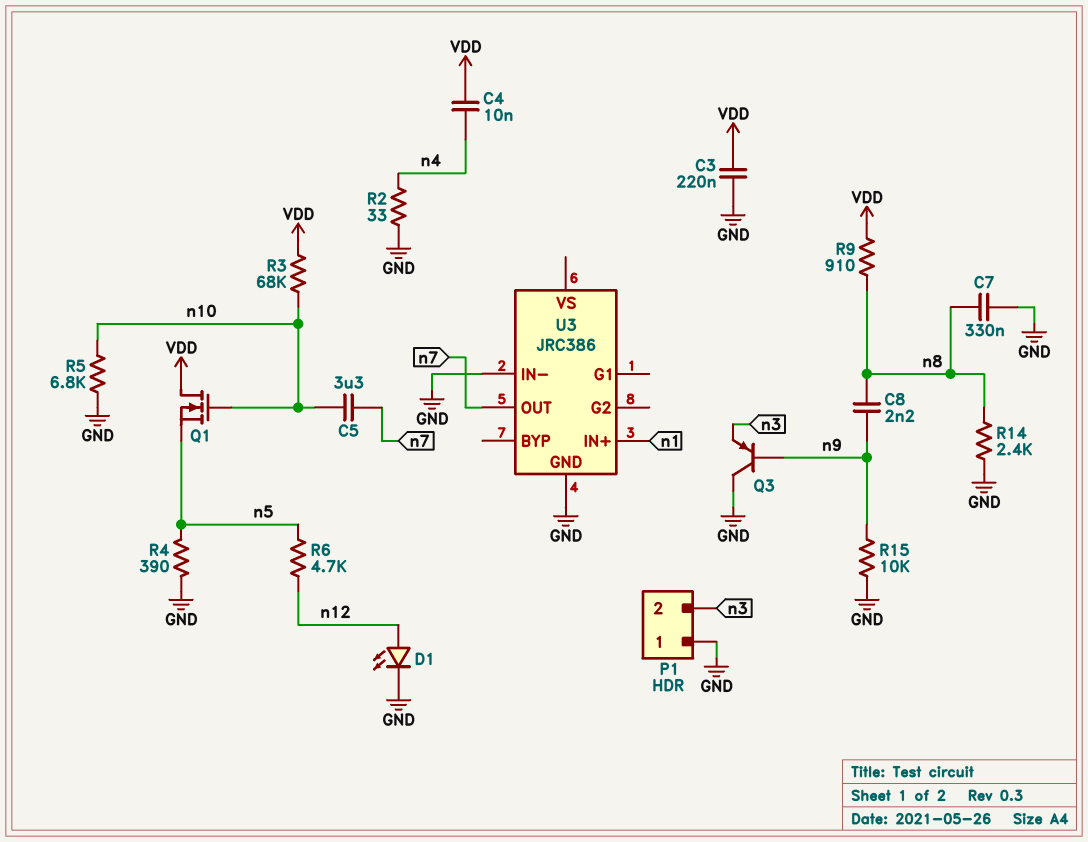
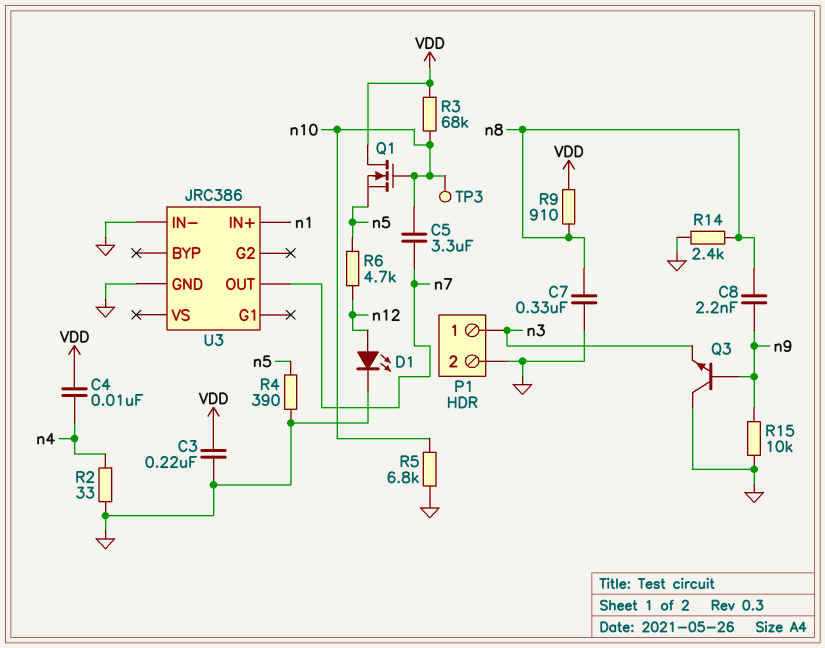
P1 pin 1: GND -> n3
P1 pin 2: n3 -> GND
Q3: PNP (B n9, C GND, E n3) -> NPN (B n9, C GND, E n3)
TP3: none -> test point (n10)

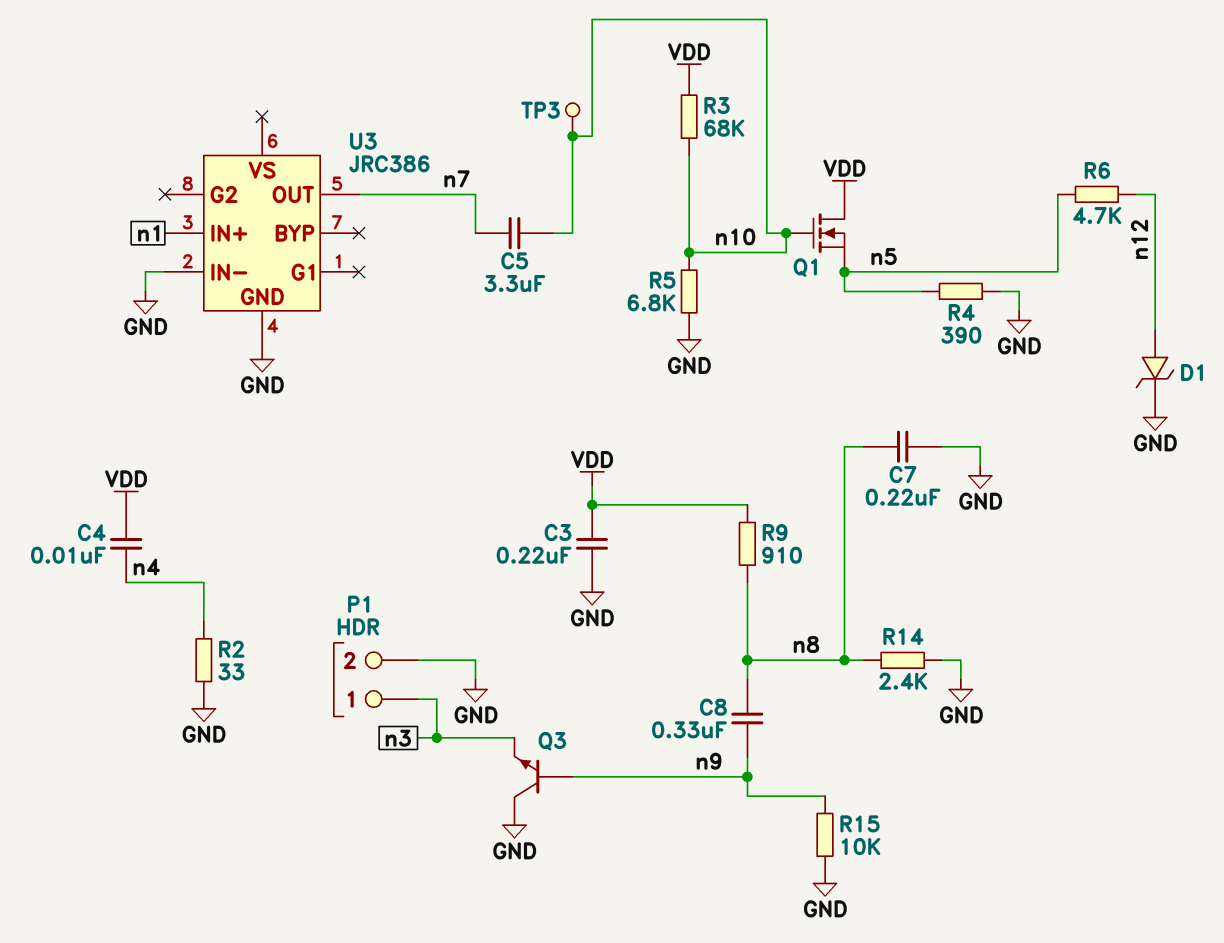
C7: 330nF (GND, n8) -> 220nF (GND, n8)
C8: 2.2nF (n8, n9) -> 330nF (n8, n9)
D1: LED (A n12, K GND) -> zener (A n12, K GND)

